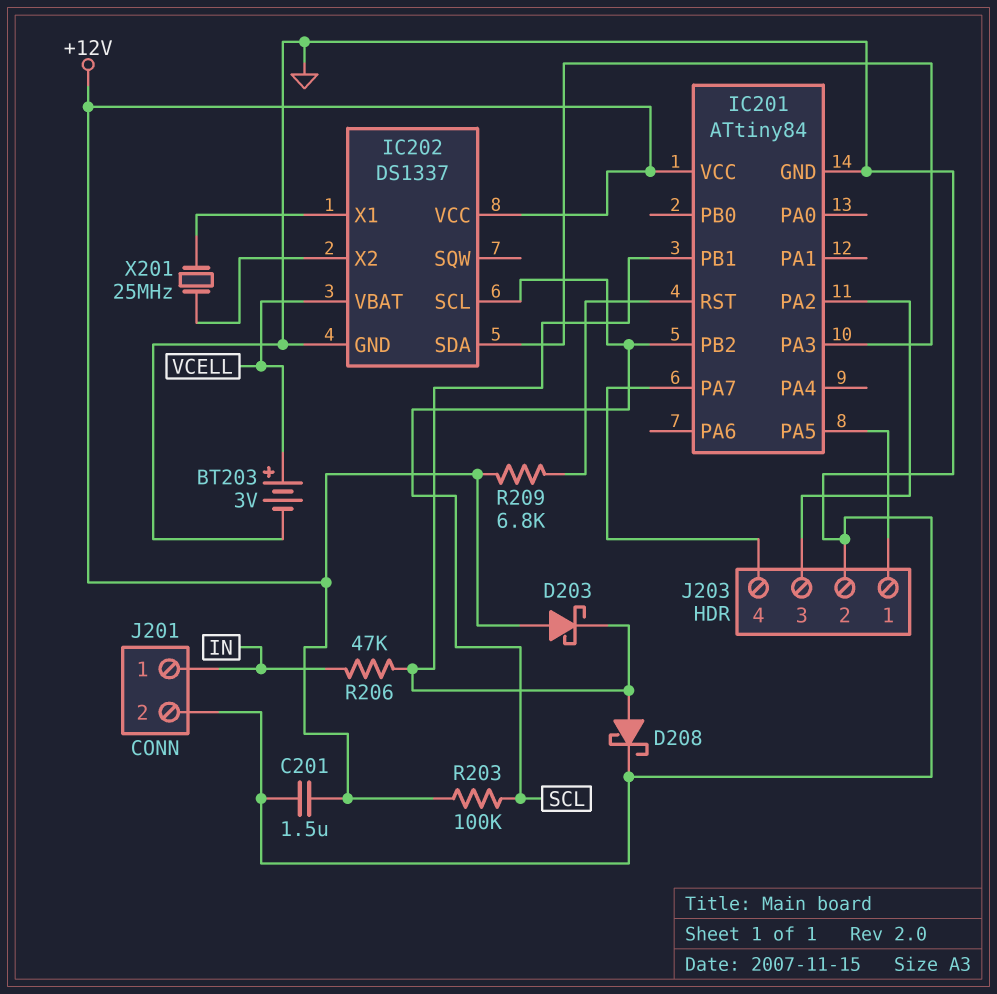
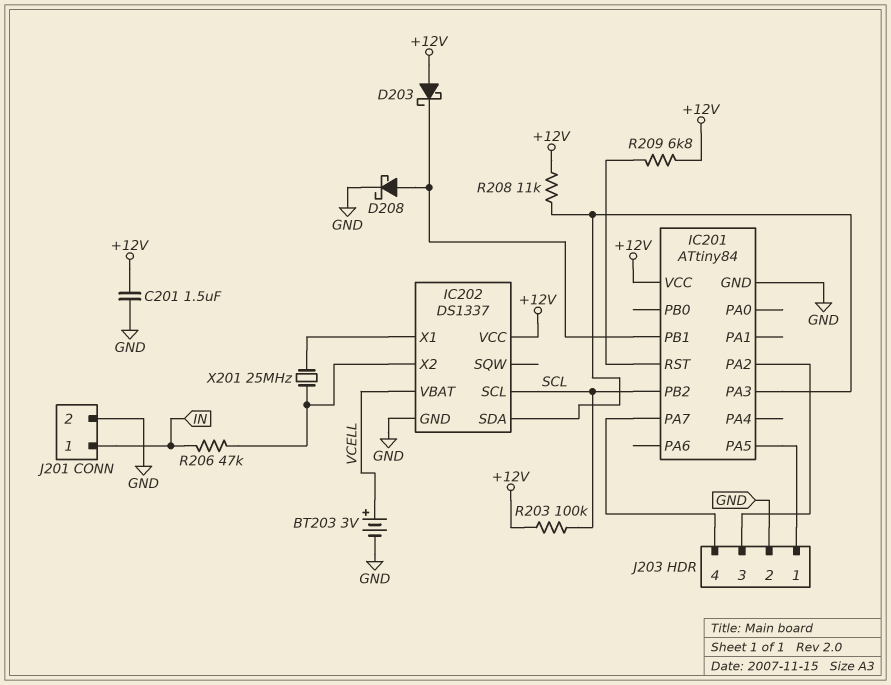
R206: 47k (IC201/PB1, IN) -> 47k (IC202/X2, IN)
R208: none -> 11k (+12V, IC201/PA3)

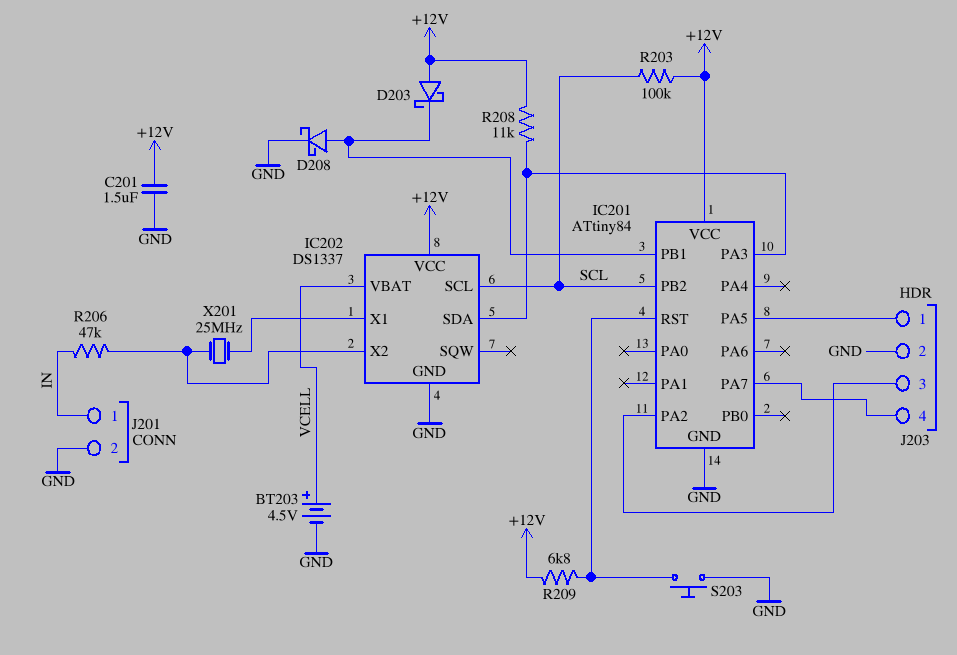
BT203: 3V (plus VCELL, minus GND) -> 4.5V (plus VCELL, minus GND)
S203: none -> button (GND, IC201/RST)

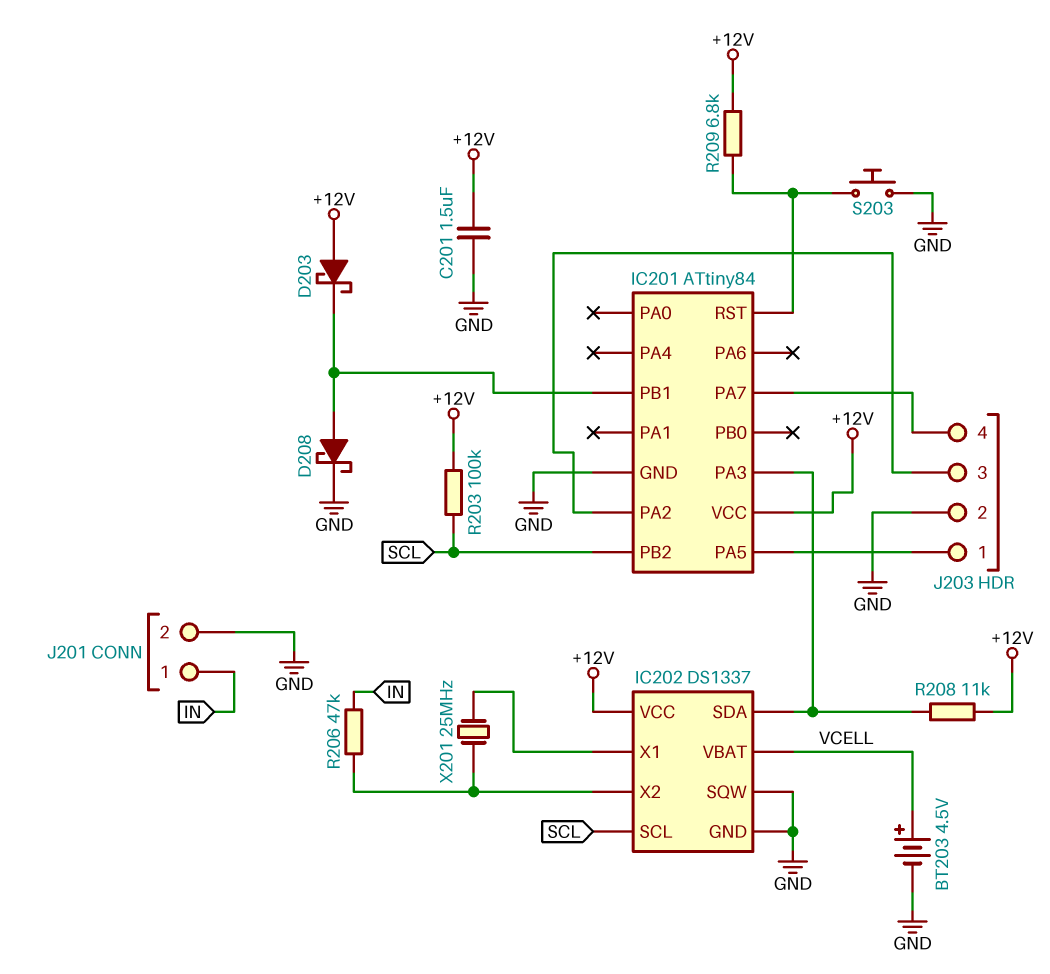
IC202 pin SQW: none -> GND

